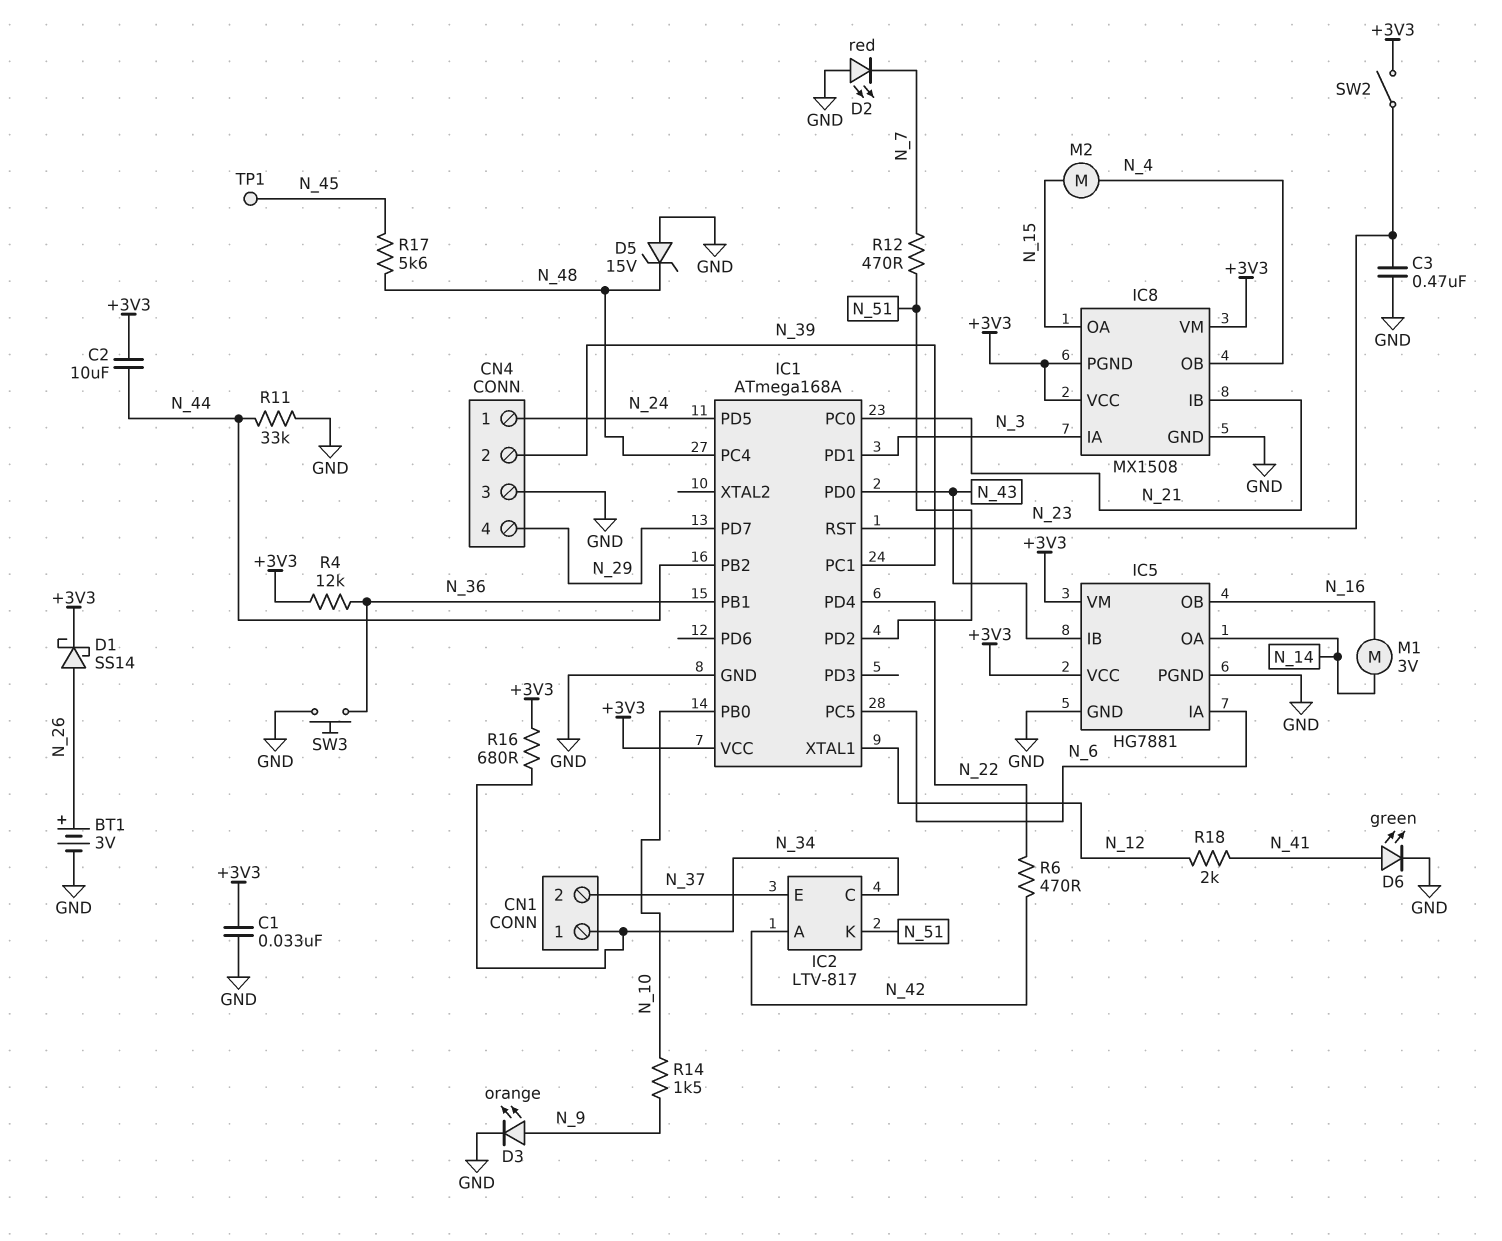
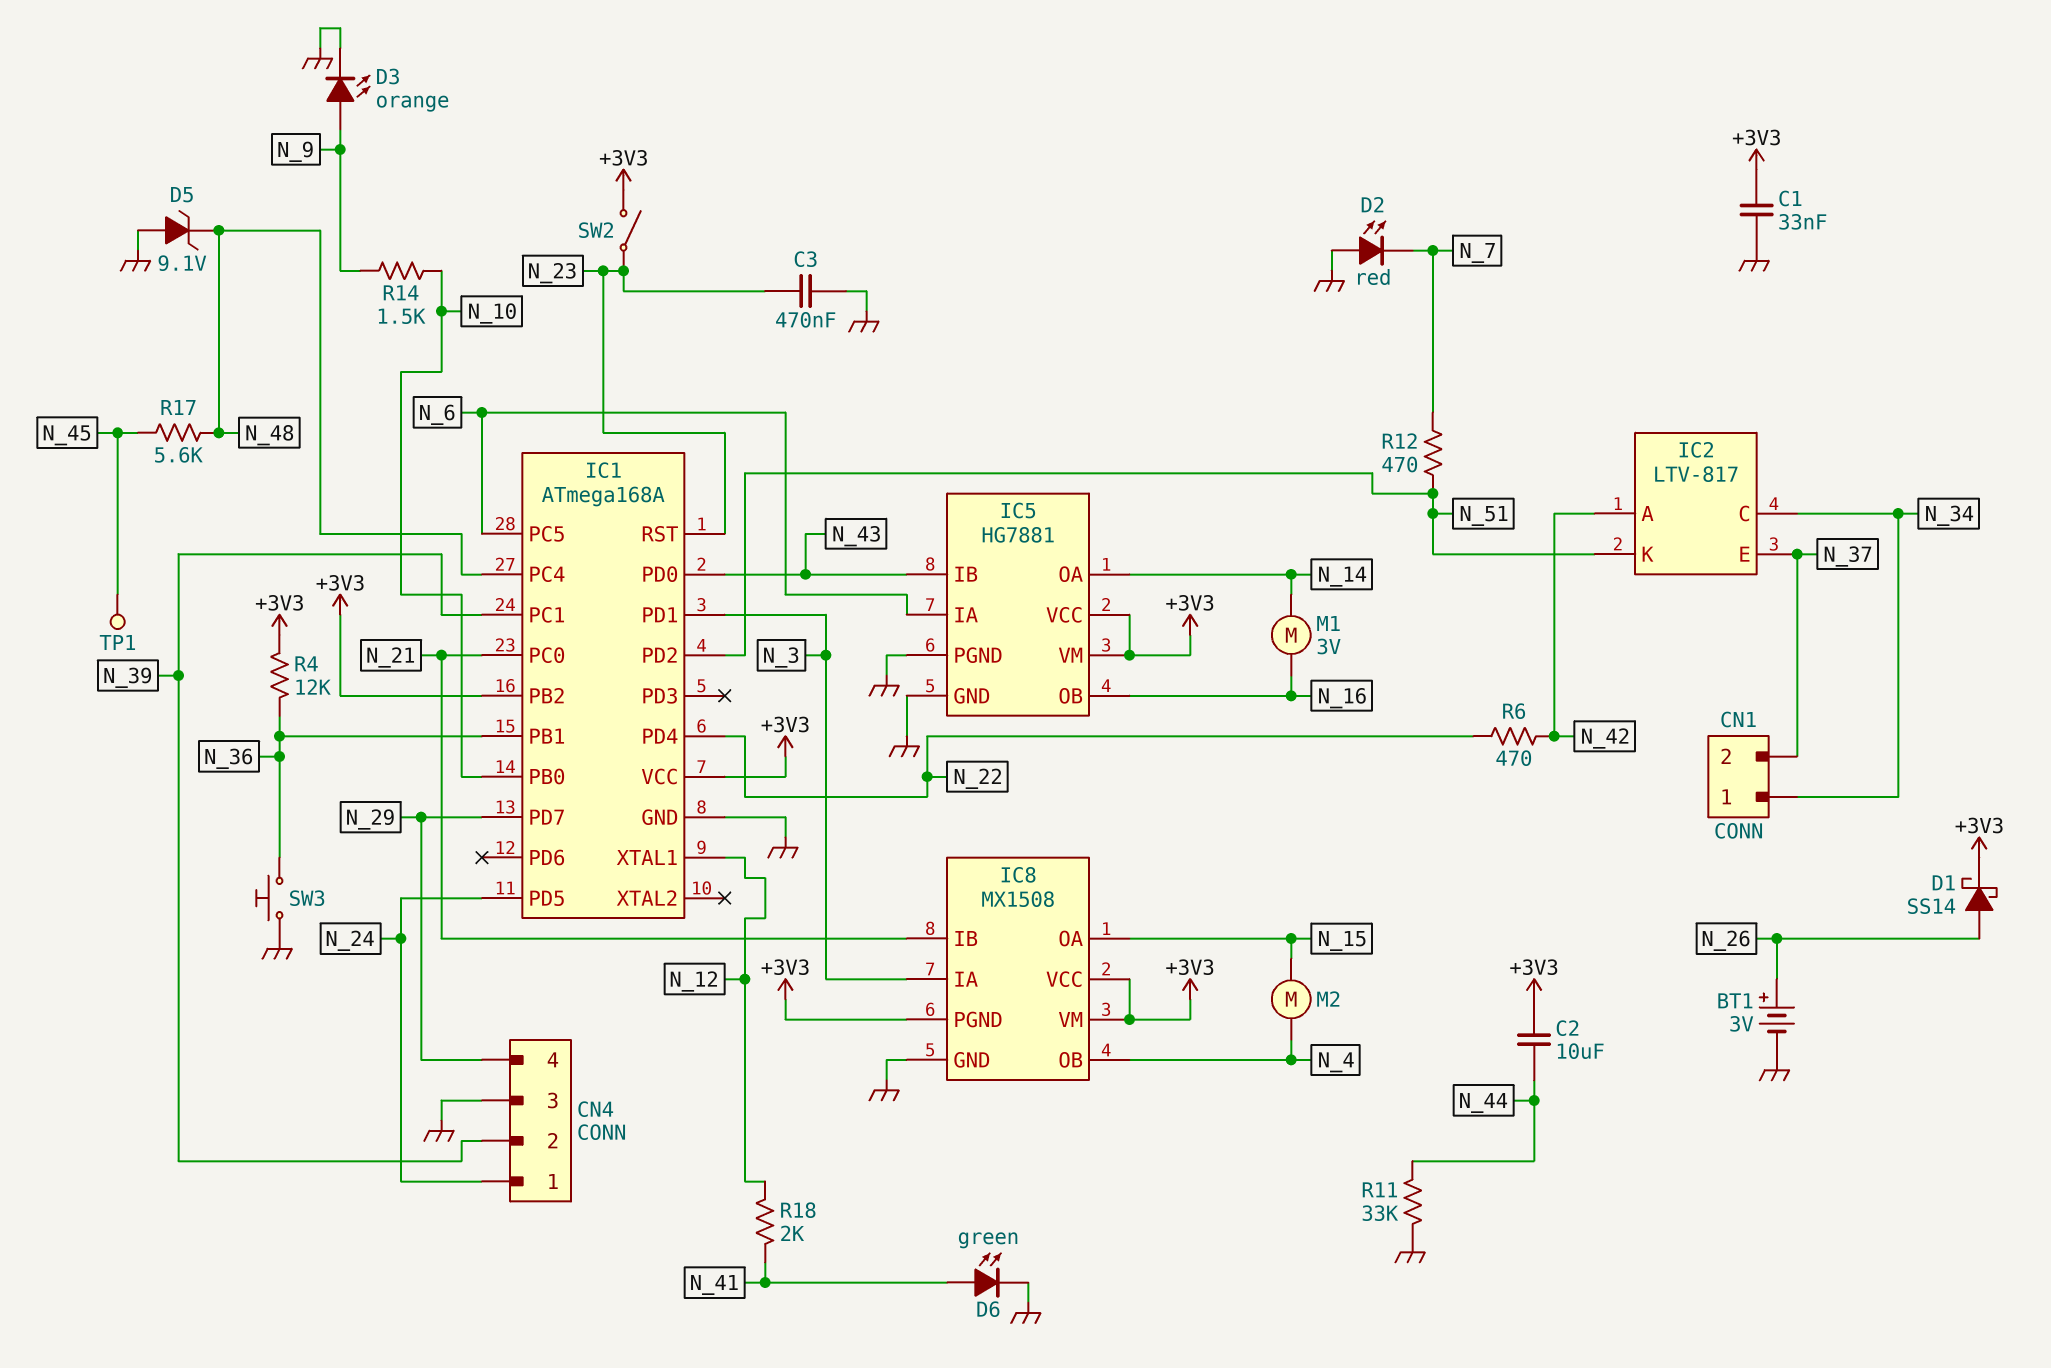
D5: zener 15V (A GND, K N_48) -> zener 9.1V (A GND, K N_48)
IC1 pin PB2: N_44 -> +3V3
R16: 680 (+3V3, N_34) -> none

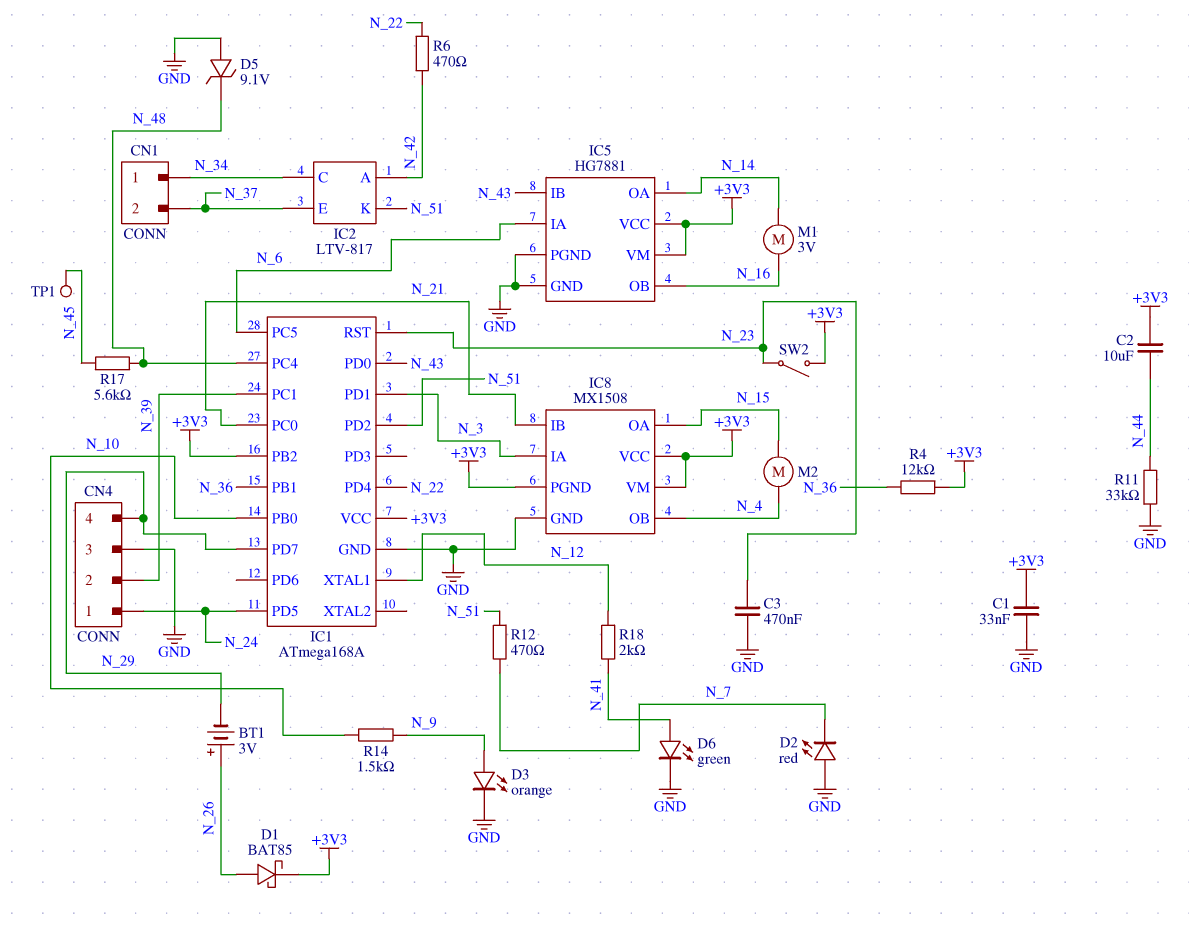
BT1: 3V (plus N_26, minus GND) -> 3V (plus N_26, minus N_29)
D1: schottky SS14 (A N_26, K +3V3) -> schottky BAT85 (A N_26, K +3V3)
SW3: button (GND, N_36) -> none

